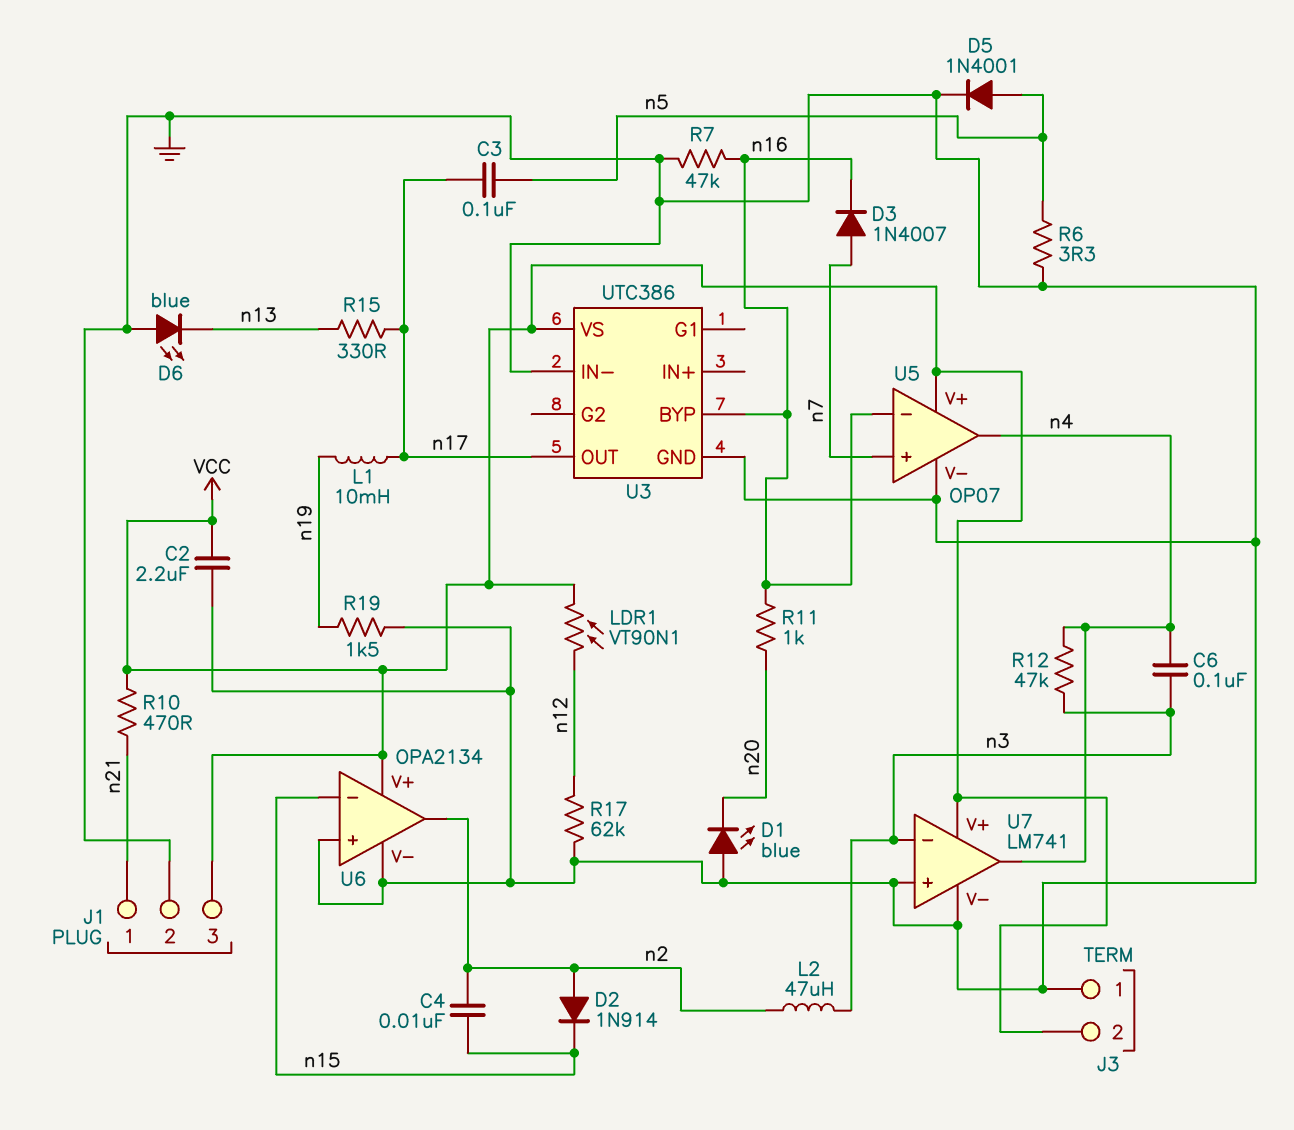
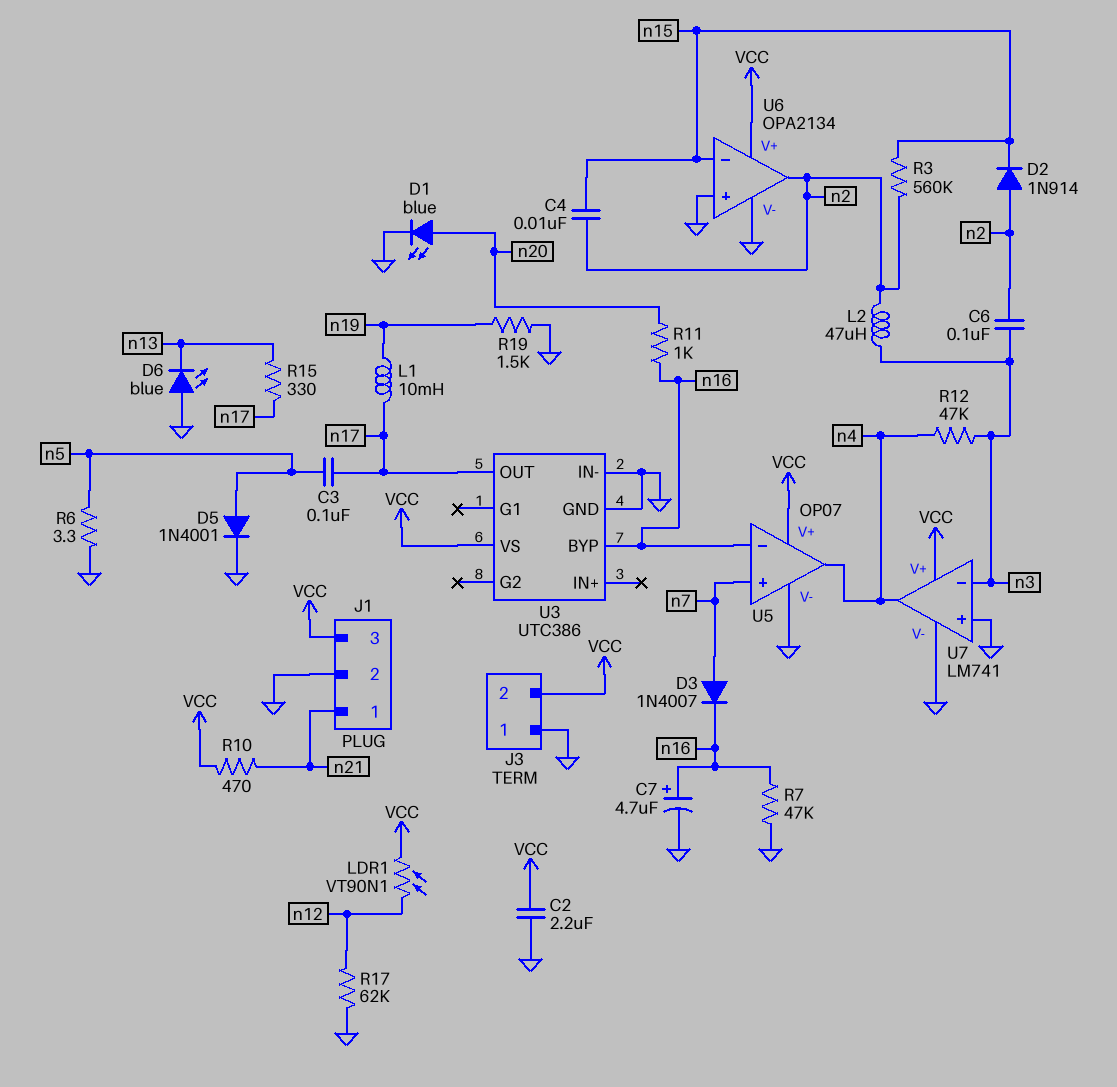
C6: 100nF (n3, n4) -> 100nF (n2, n3)
C7: none -> 4.7uF (plus n16, minus GND)
D1: LED blue (A GND, K n20) -> LED blue (A n20, K GND)
R3: none -> 560k (n2, n15)

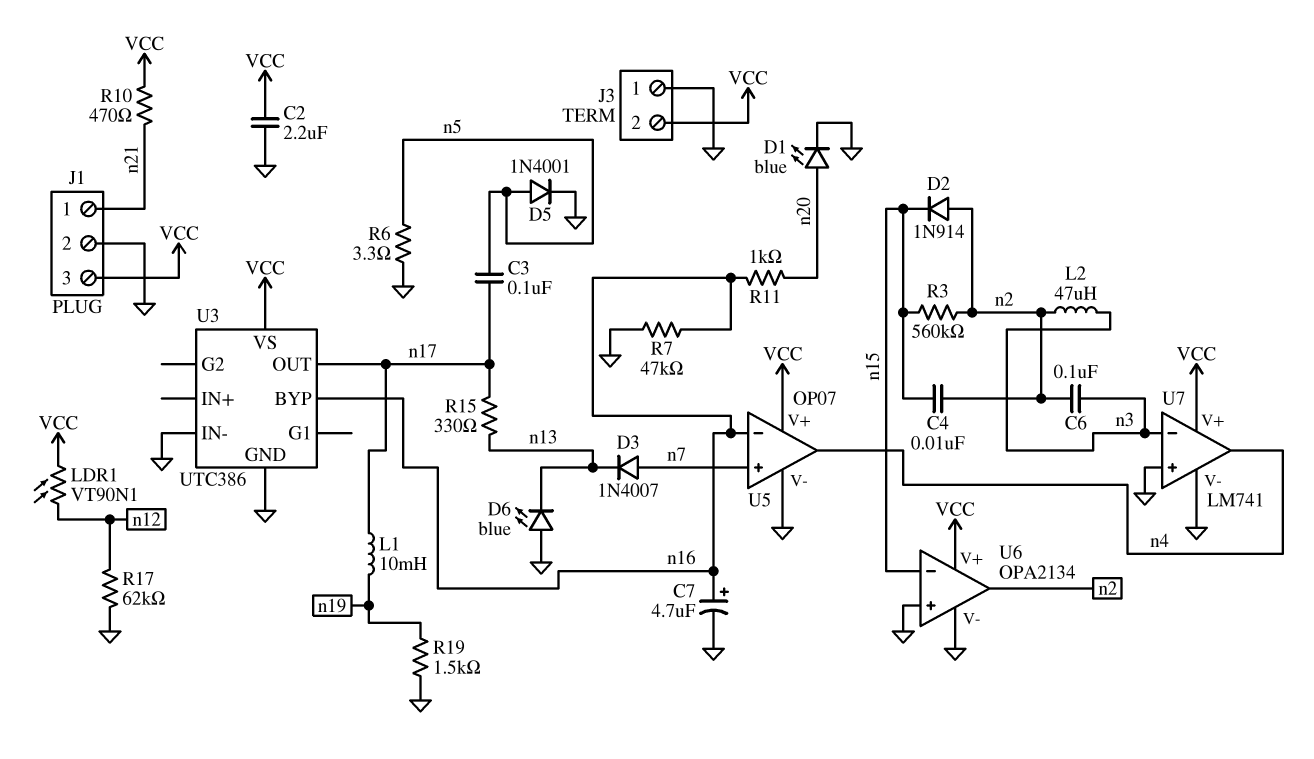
D3: diode 1N4007 (A n7, K n16) -> diode 1N4007 (A n7, K n13)
R12: 47k (n3, n4) -> none

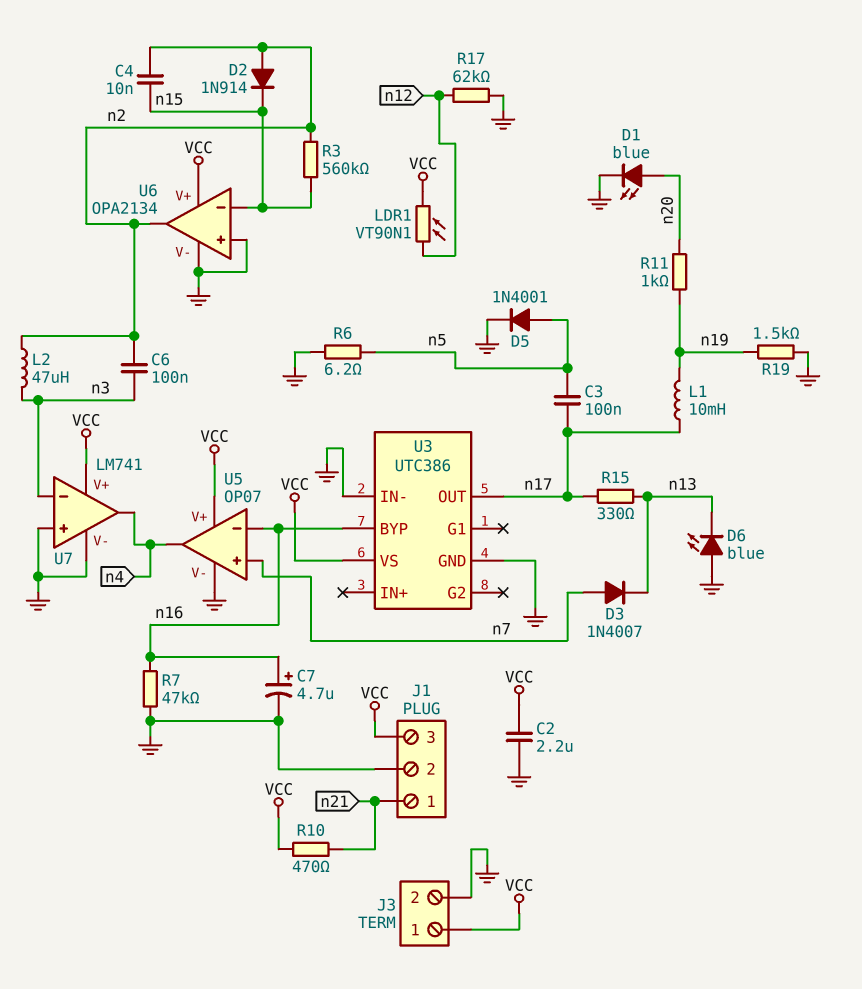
J3 pin 1: GND -> VCC
J3 pin 2: VCC -> GND
R6: 3.3 (GND, n5) -> 6.2 (GND, n5)
R11: 1k (n16, n20) -> 1k (n19, n20)

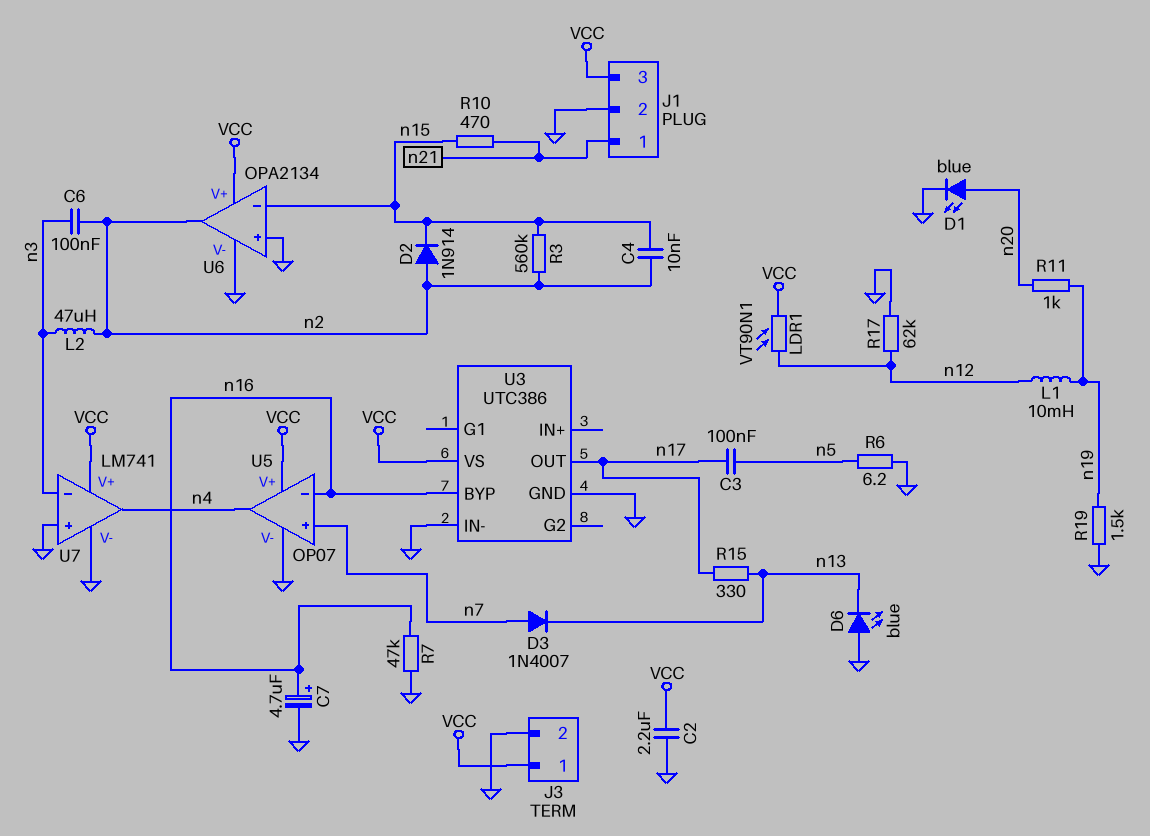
D5: diode 1N4001 (A n5, K GND) -> none
L1: 10mH (n17, n19) -> 10mH (n12, n19)
R10: 470 (VCC, n21) -> 470 (n15, n21)

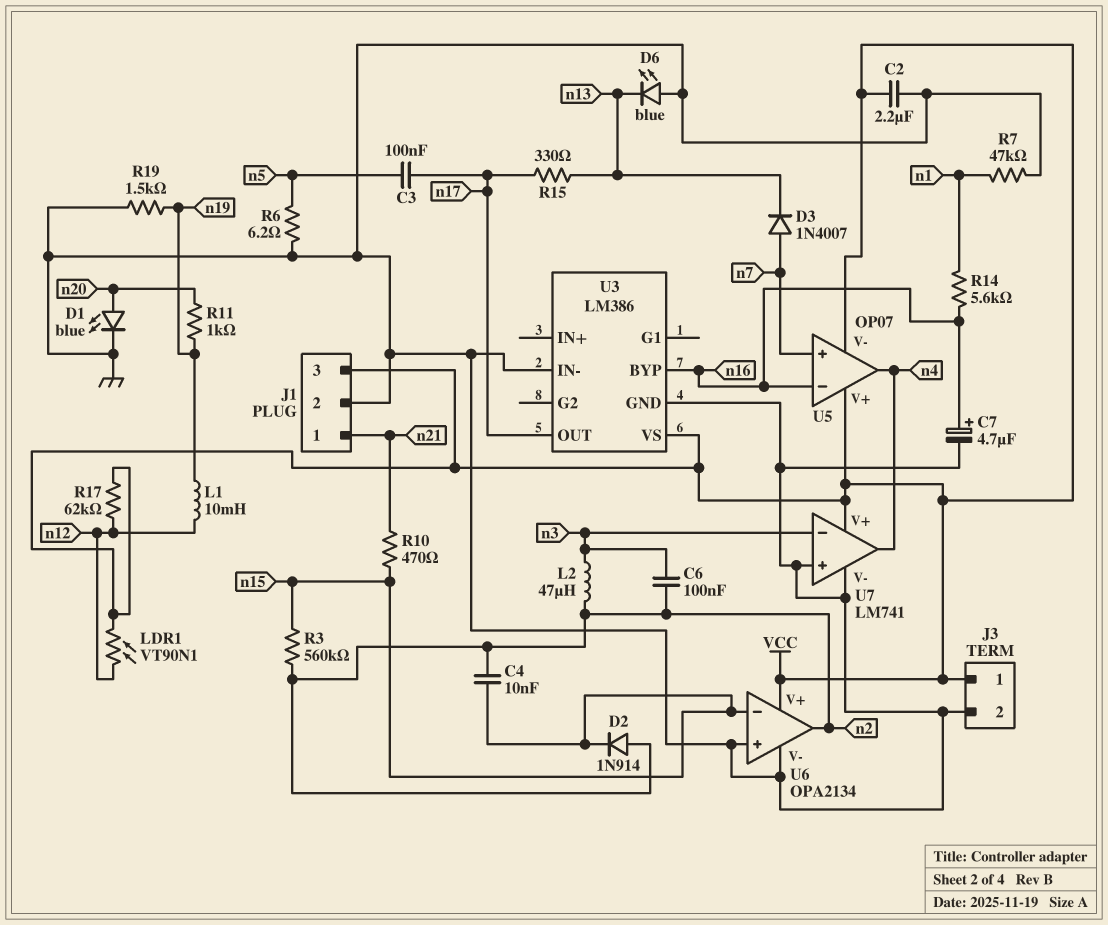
R7: 47k (GND, n16) -> 47k (GND, n1)
R14: none -> 5.6k (n1, n16)
R17: 62k (GND, n12) -> 62k (VCC, n12)
U3: UTC386 -> LM386
U5 pin V-: GND -> VCC

